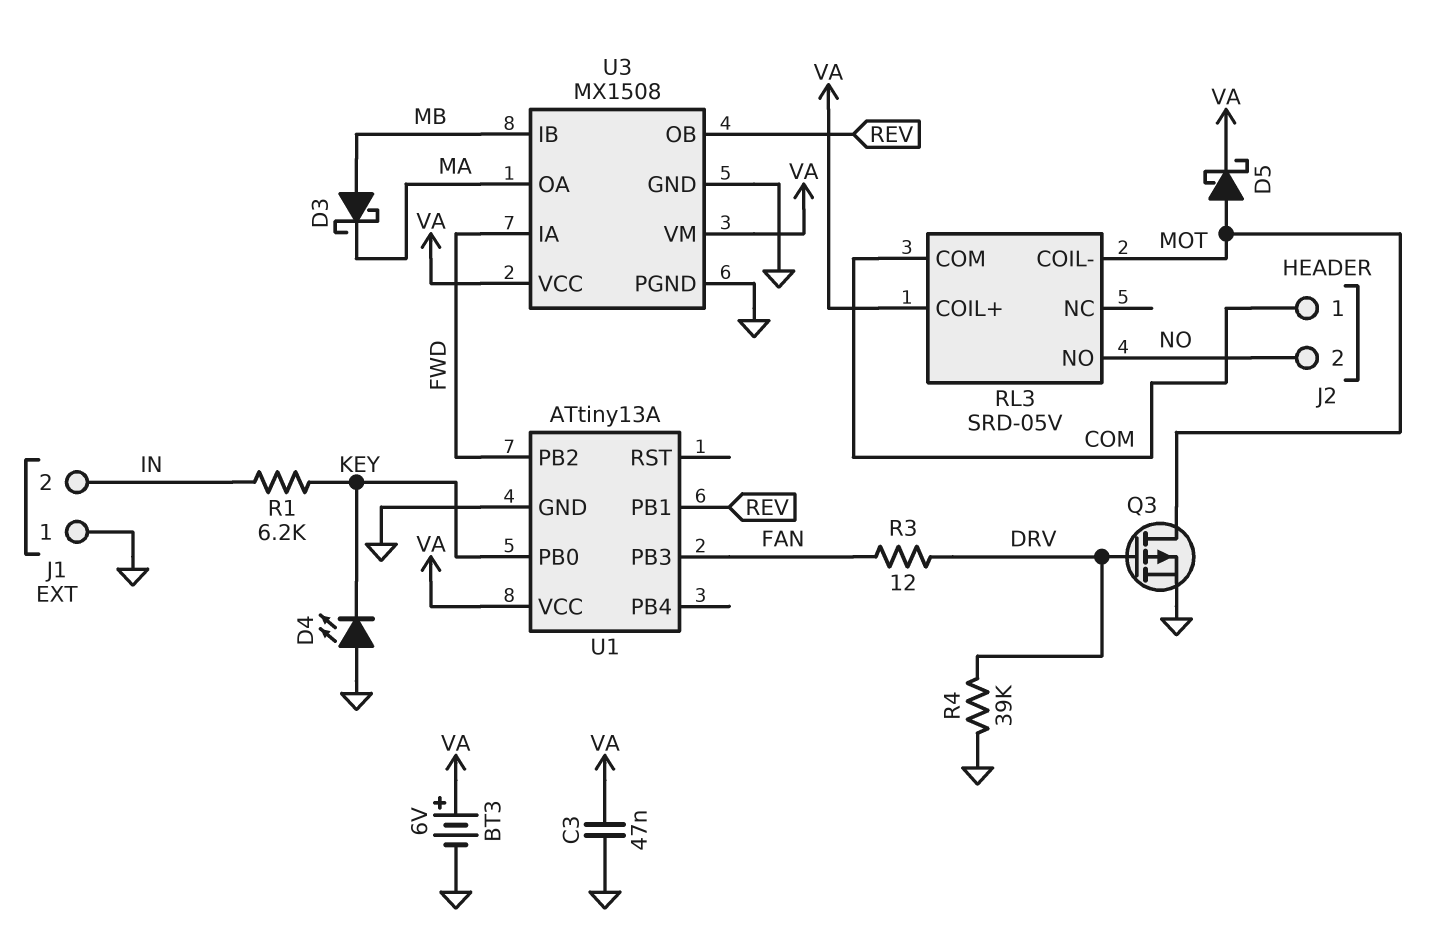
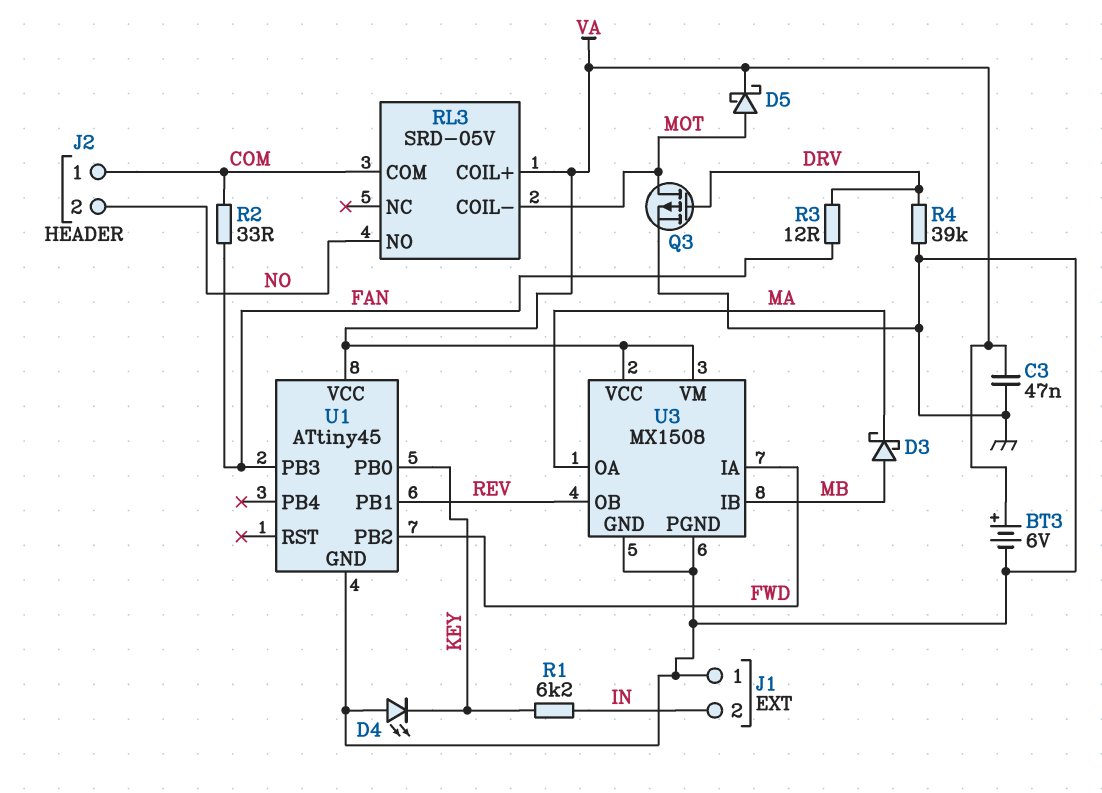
R2: none -> 33 (COM, FAN)
U1: ATtiny13A -> ATtiny45

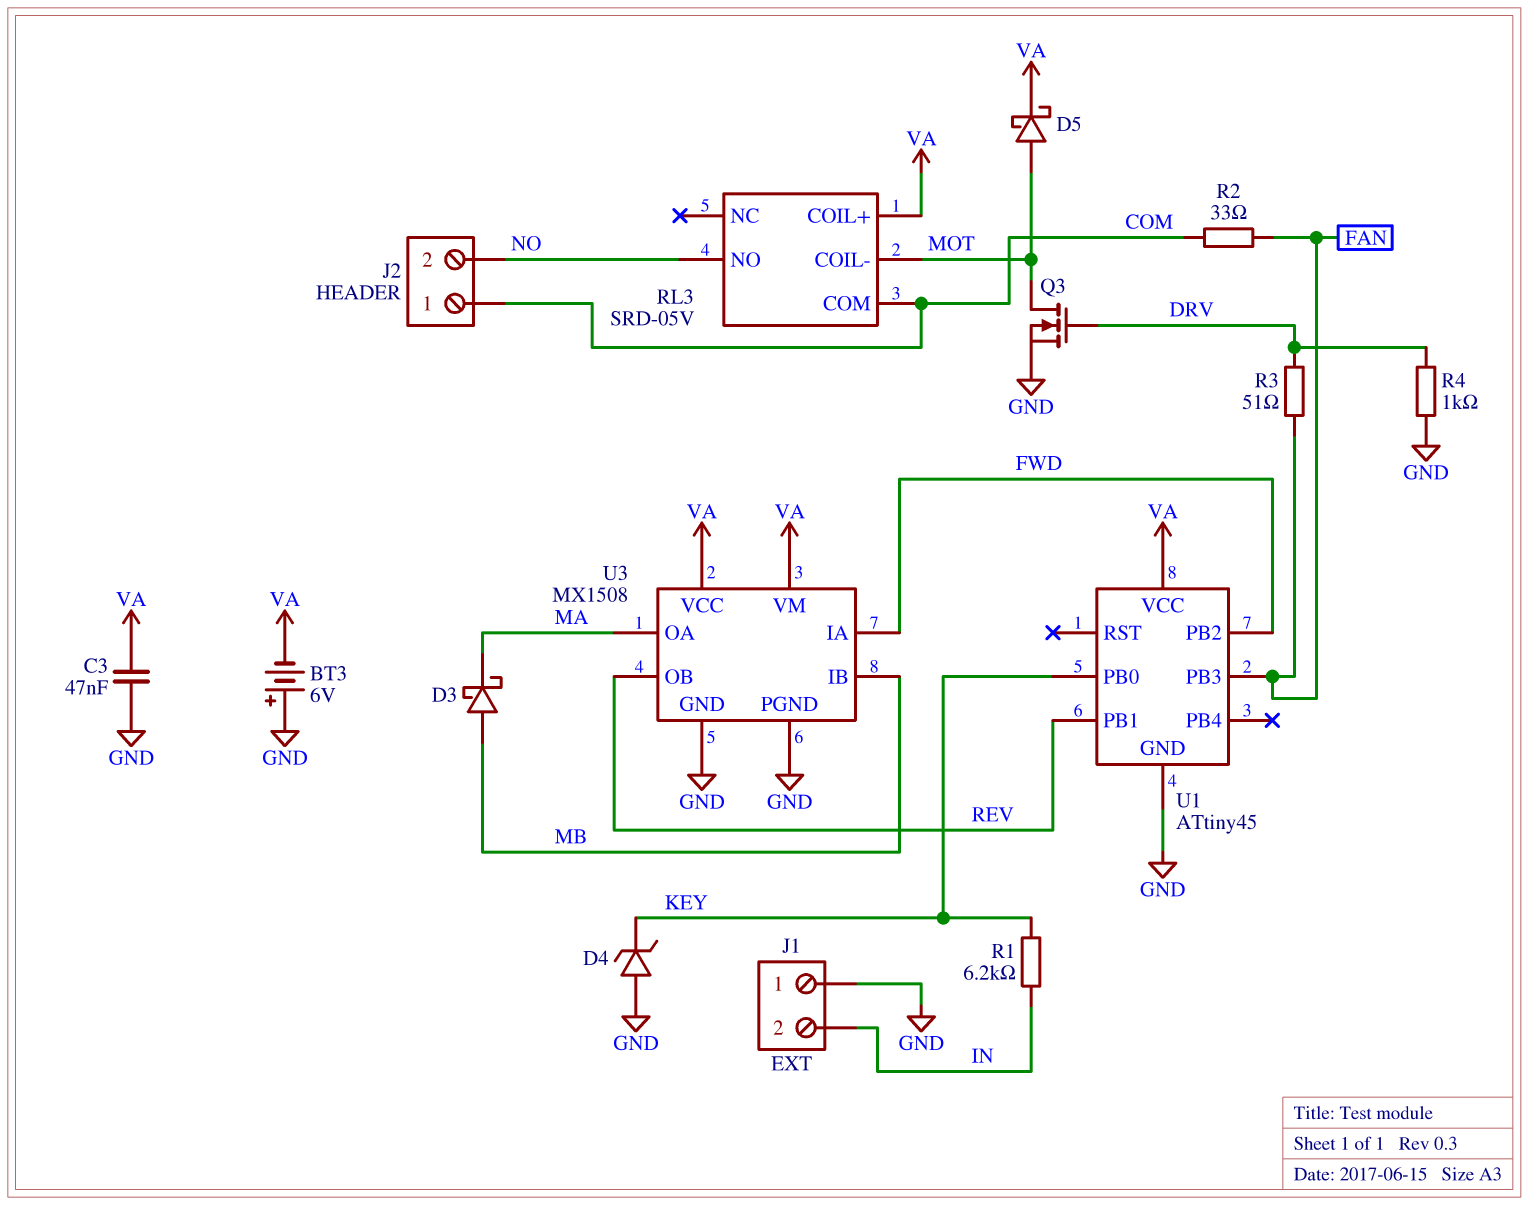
BT3: 6V (plus VA, minus GND) -> 6V (plus GND, minus VA)
D4: LED (A GND, K KEY) -> zener (A GND, K KEY)
Q3: PMOS (G DRV, D MOT, S GND) -> NMOS (G DRV, D MOT, S GND)
R3: 12 (DRV, FAN) -> 51 (DRV, FAN)
R4: 39k (DRV, GND) -> 1k (DRV, GND)

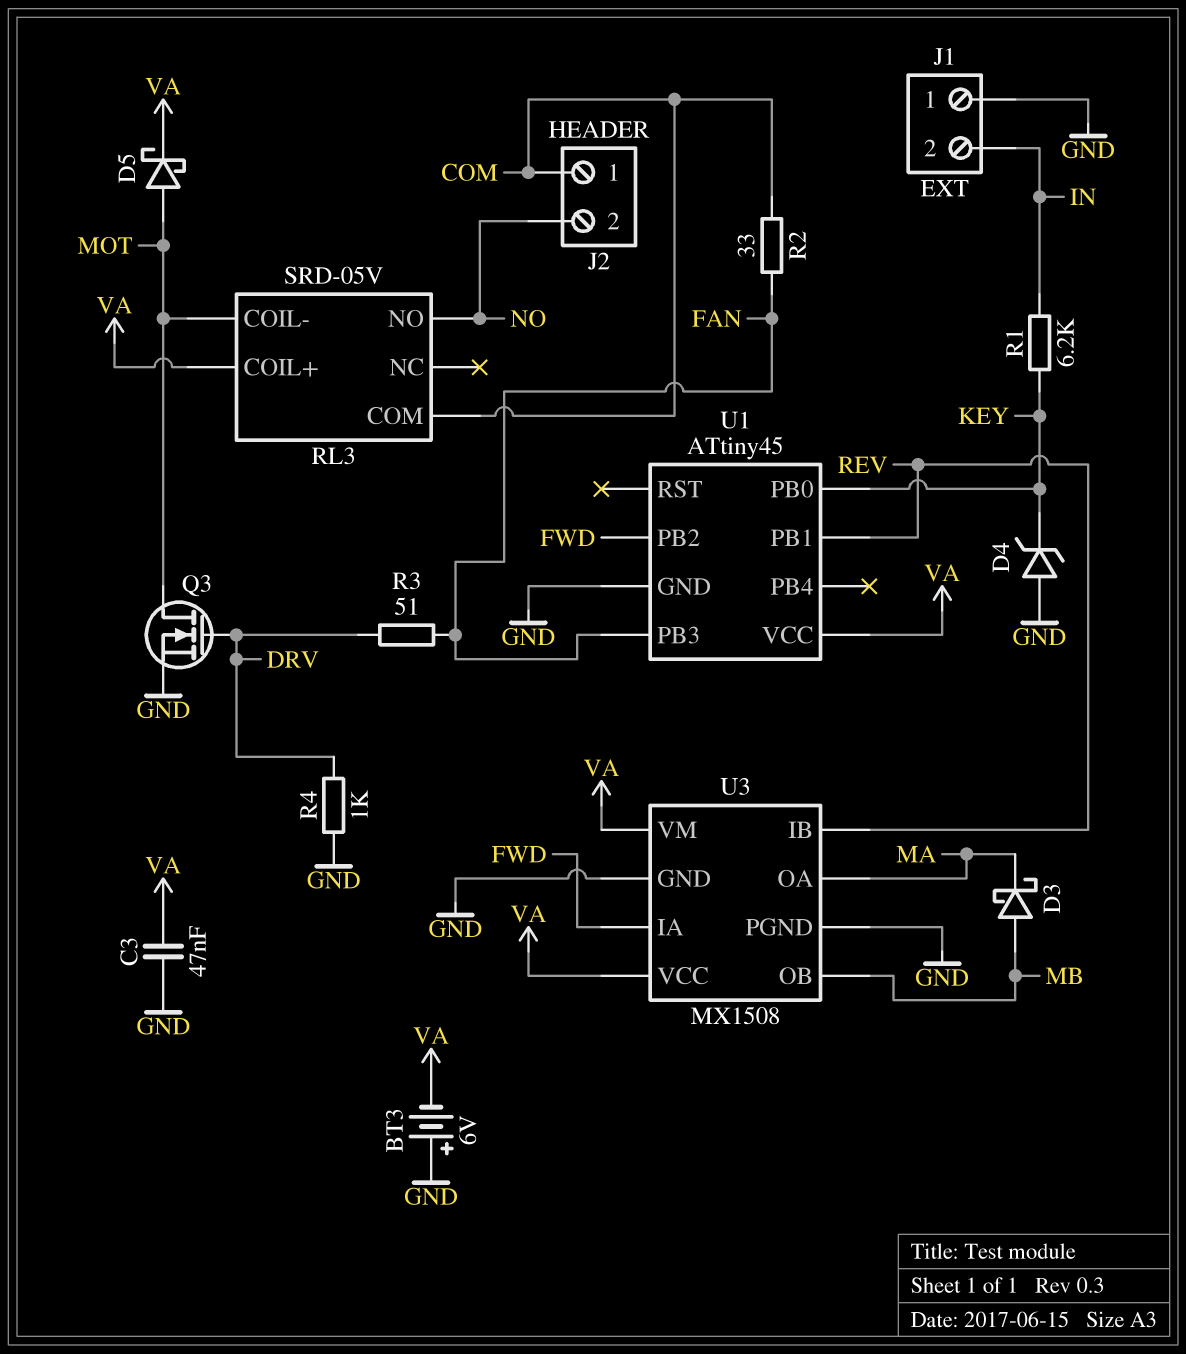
U3 pin IB: MB -> REV
U3 pin OB: REV -> MB

